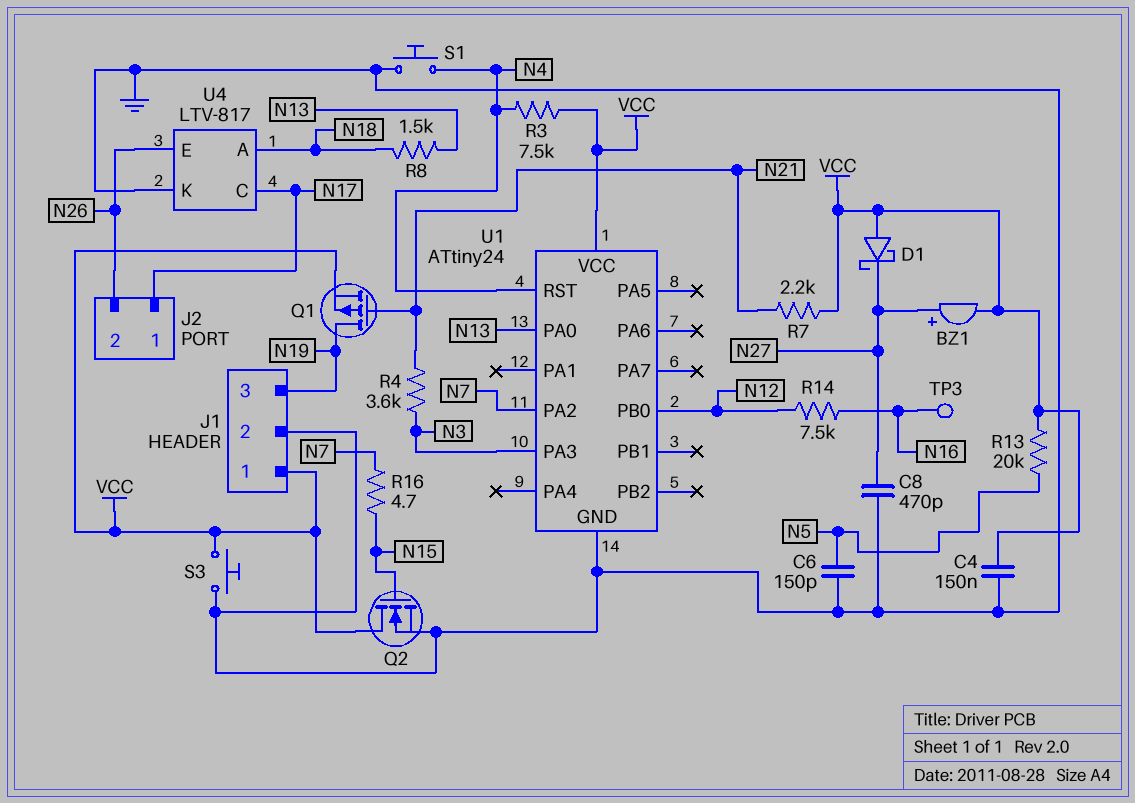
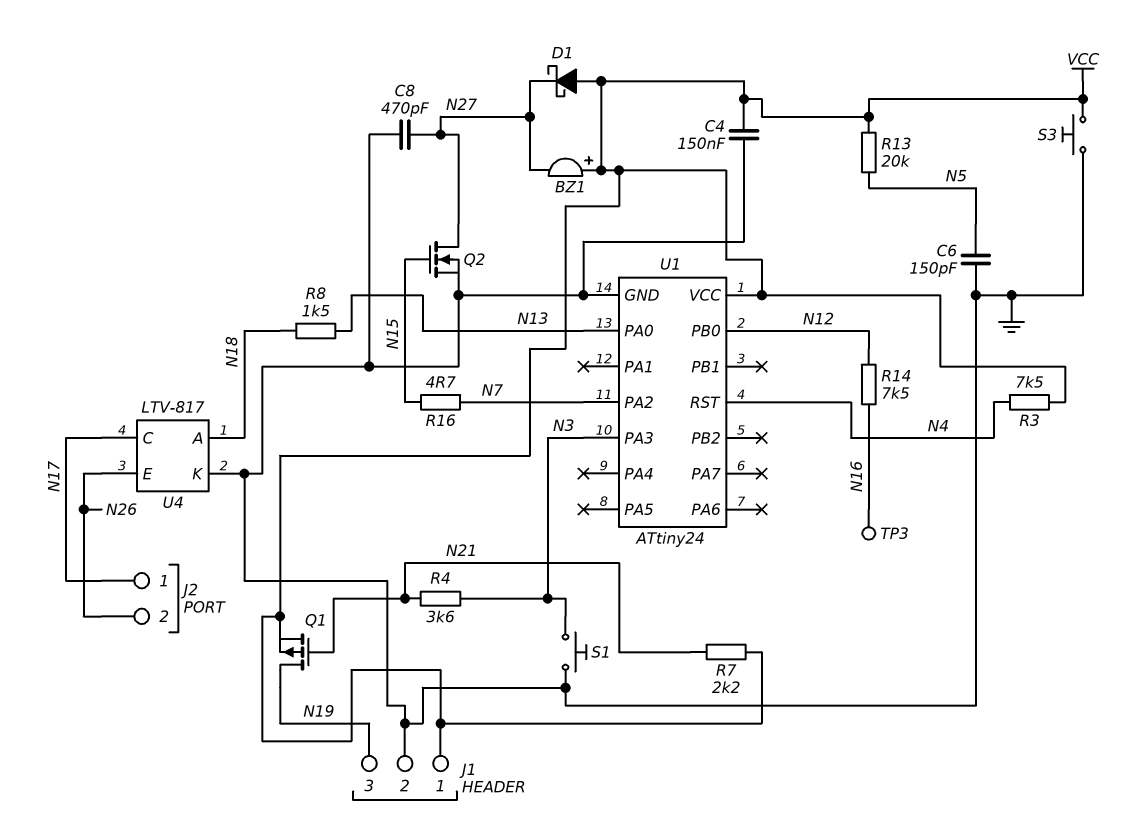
BZ1: buzzer (plus N27, minus VCC) -> buzzer (plus VCC, minus N27)
Q2: NMOS (G N15, D VCC, S GND) -> NMOS (G N15, D N27, S GND)
S1: button (GND, N4) -> button (GND, N3)

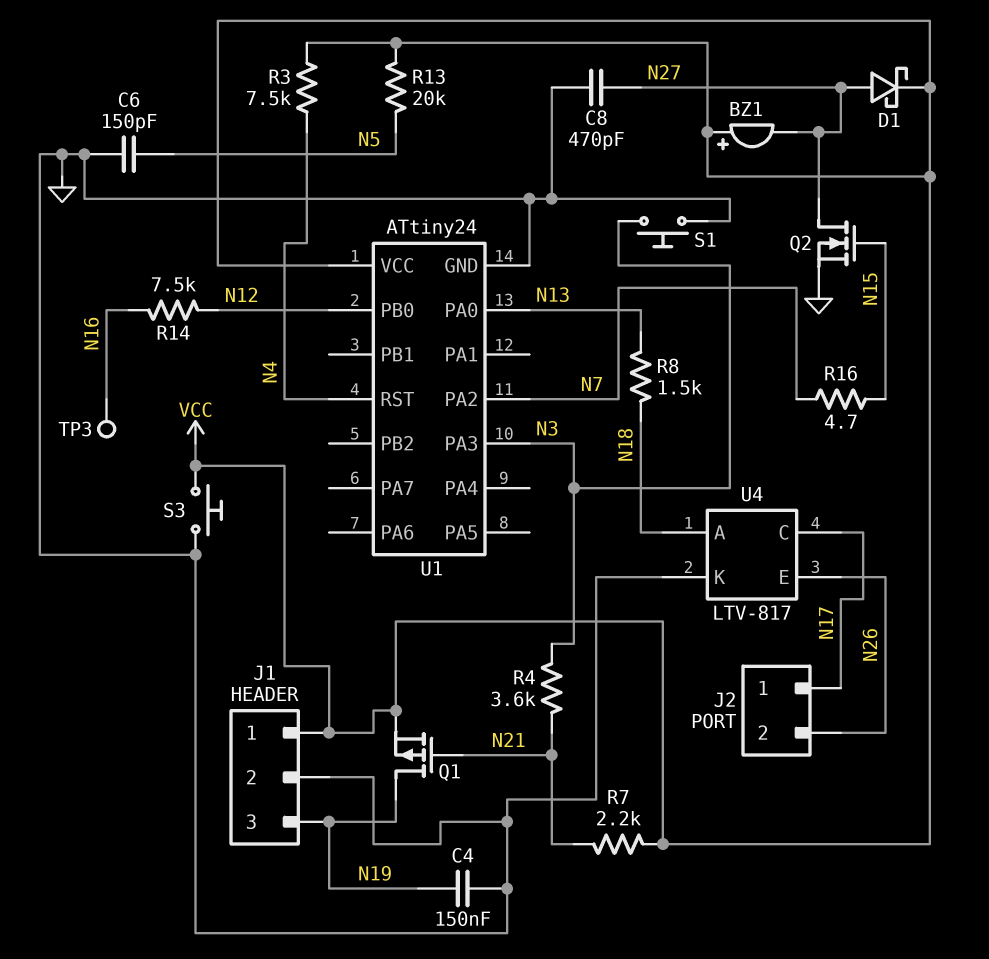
C4: 150nF (GND, VCC) -> 150nF (GND, N19)
D1: schottky (A VCC, K N27) -> schottky (A N27, K VCC)

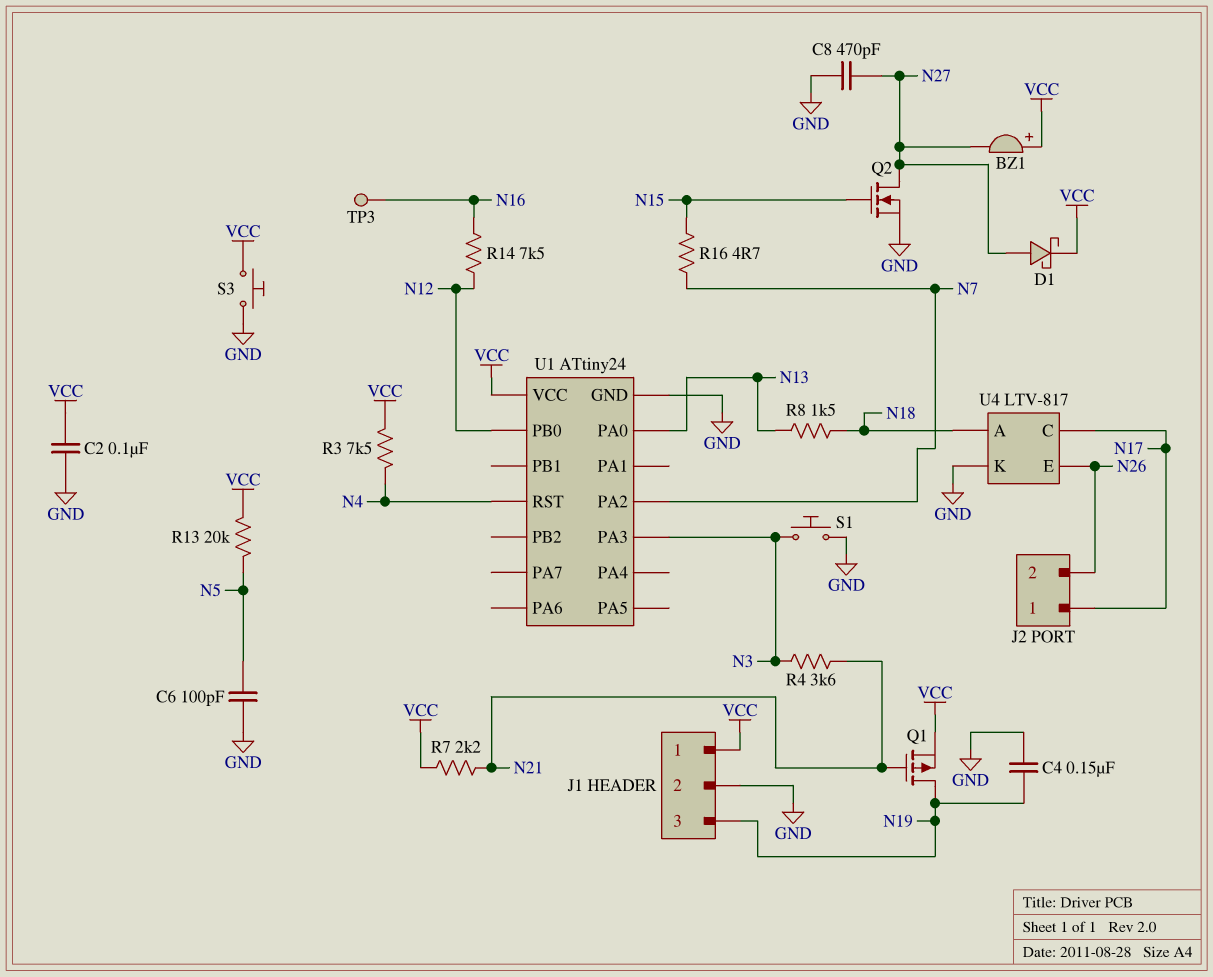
C2: none -> 100nF (GND, VCC)
C6: 150pF (GND, N5) -> 100pF (GND, N5)

